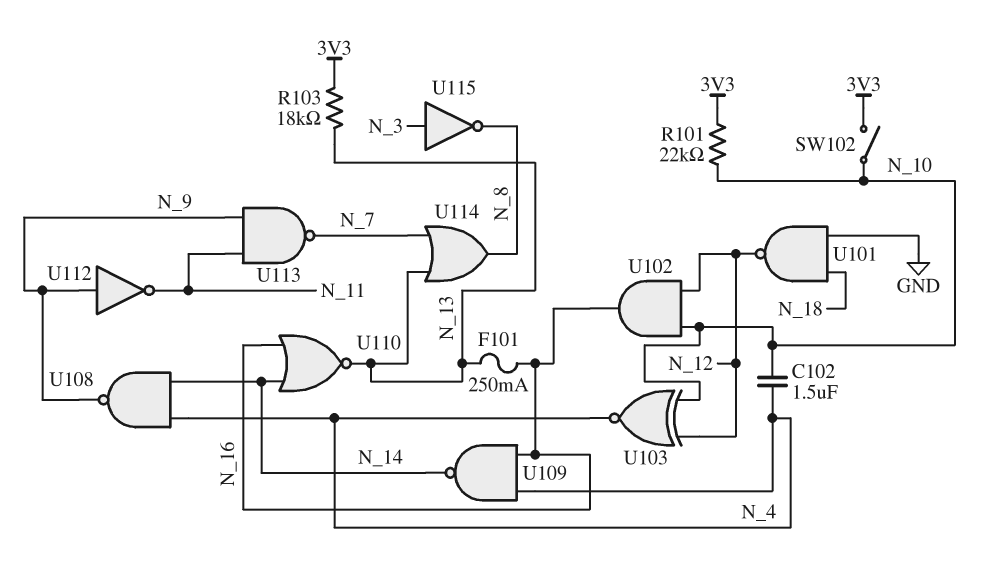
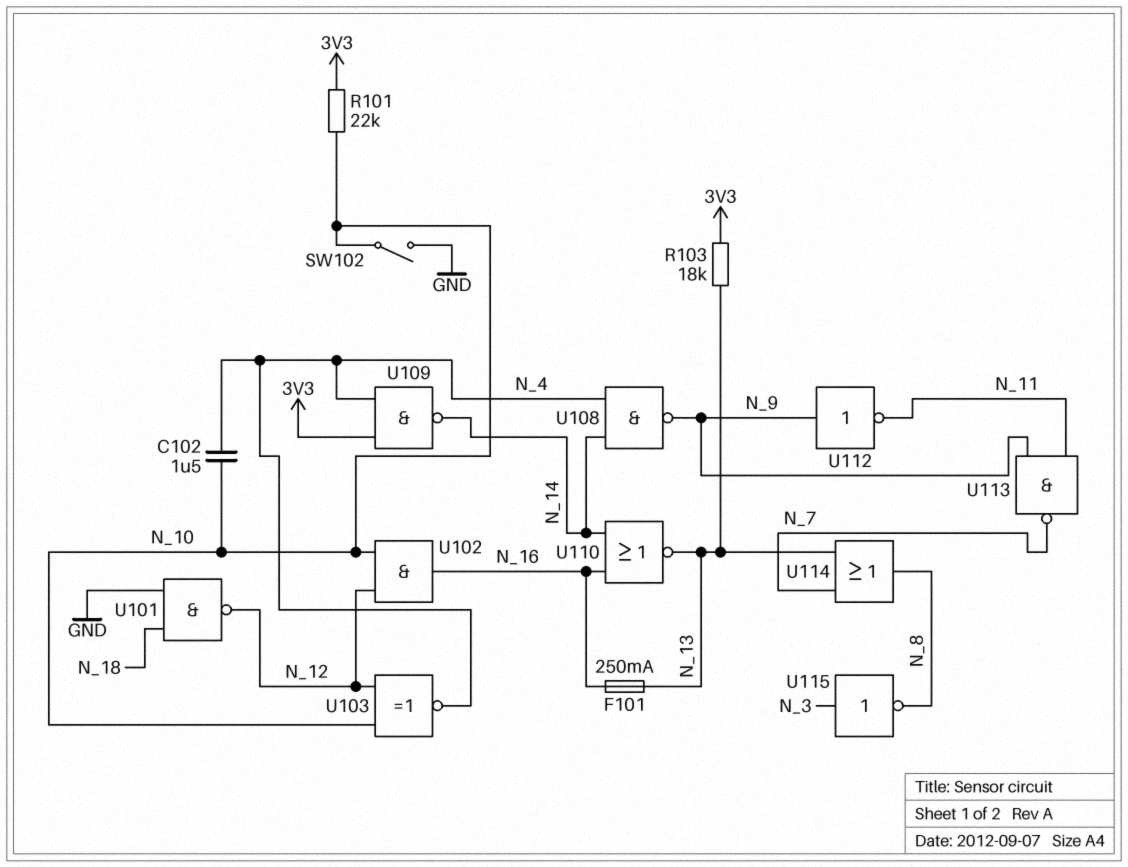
SW102: switch (3V3, N_10) -> switch (GND, N_10)
U109: NAND (in N_4, in N_16, out N_14) -> NAND (in 3V3, in N_4, out N_14)

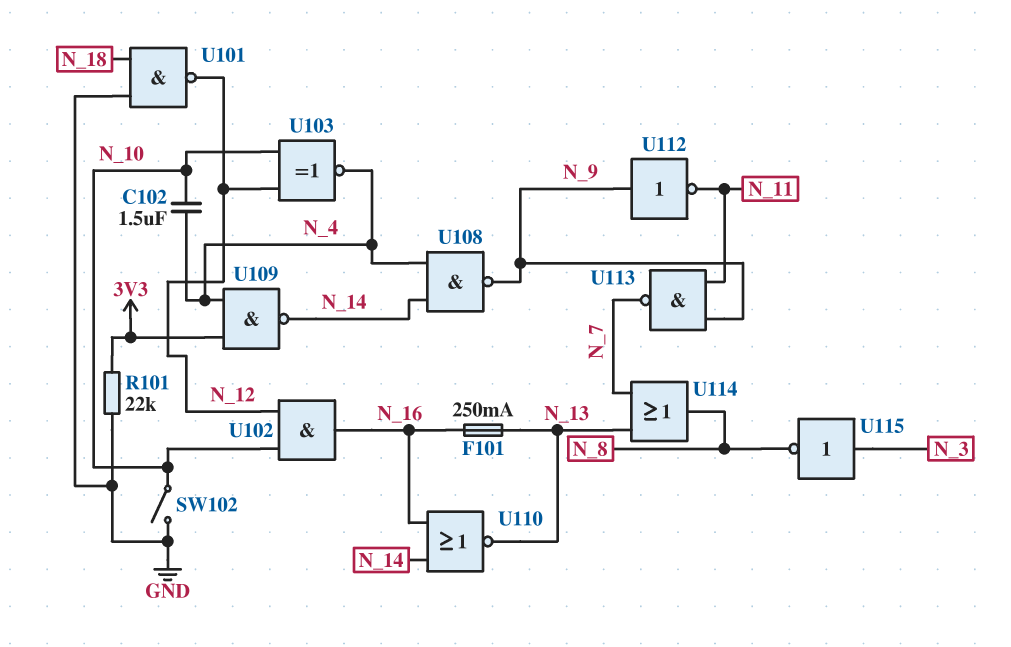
R101: 22k (3V3, N_10) -> 22k (3V3, GND)
R103: 18k (3V3, N_13) -> none

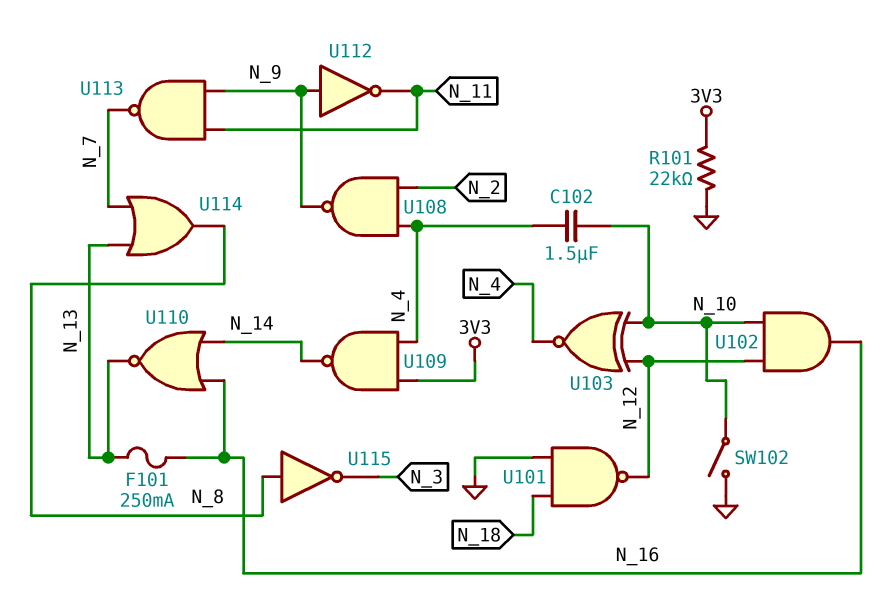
U108: NAND (in N_4, in N_14, out N_9) -> NAND (in N_2, in N_4, out N_9)
U115: NOT (in N_3, out N_8) -> NOT (in N_8, out N_3)

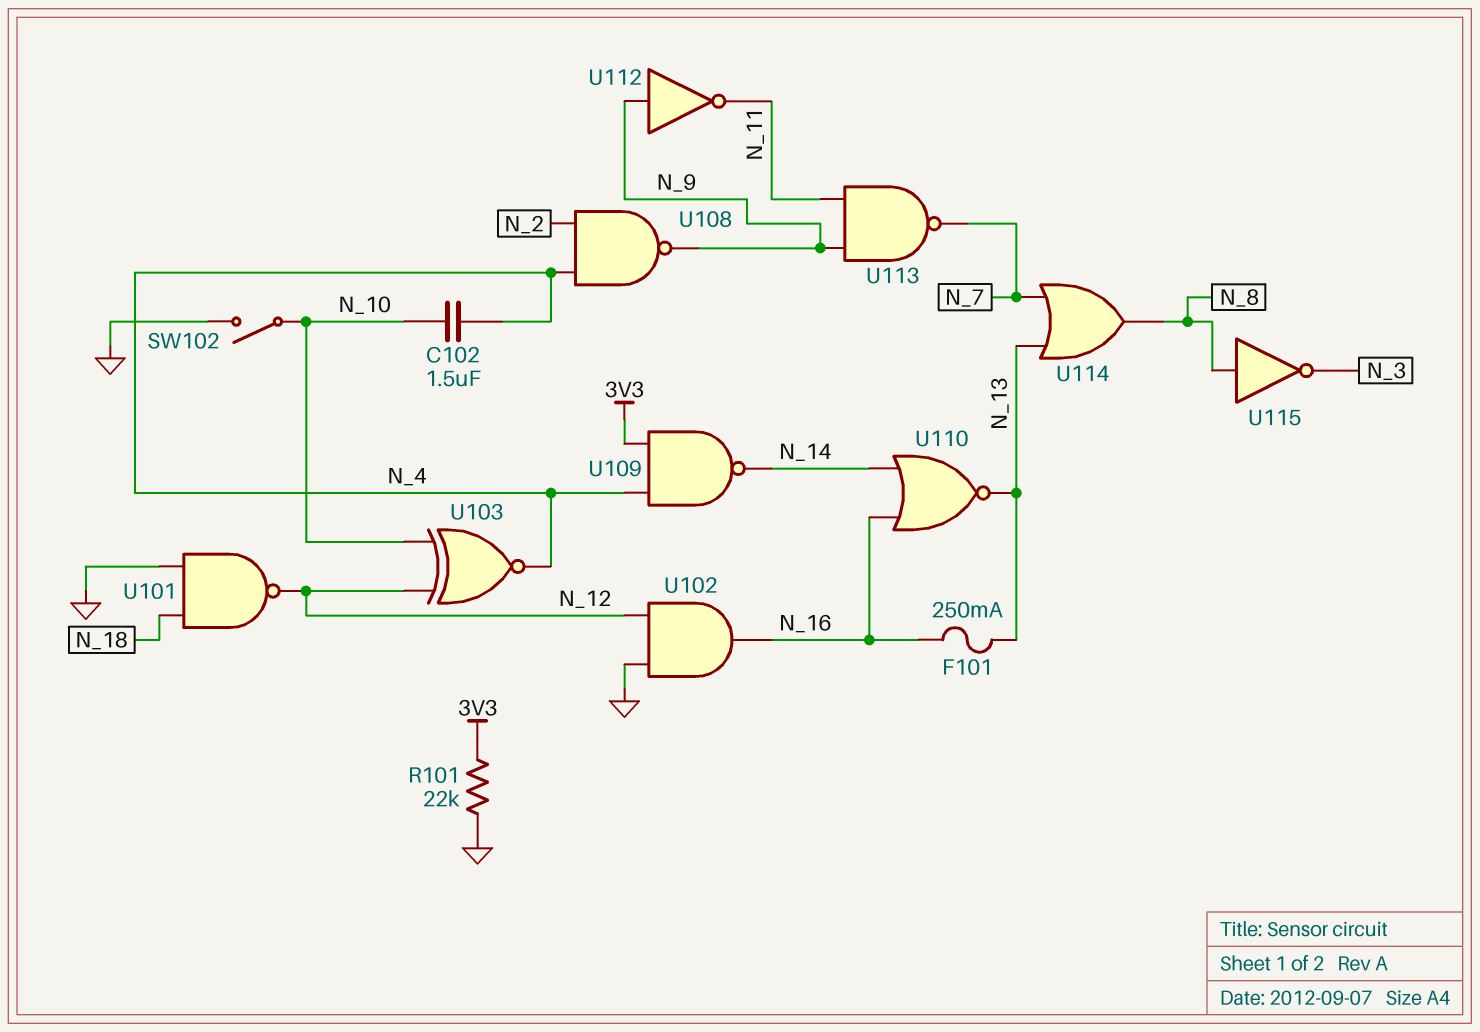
U102: AND (in N_10, in N_12, out N_16) -> AND (in GND, in N_12, out N_16)

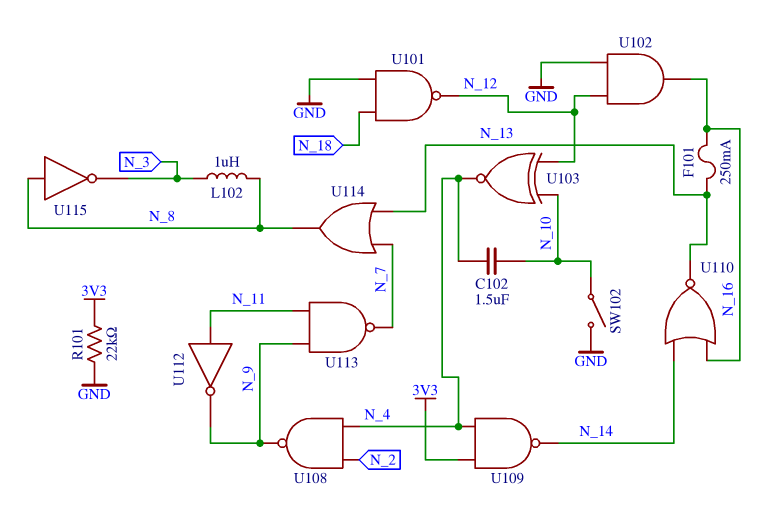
L102: none -> 1uH (N_3, N_8)
U112: NOT (in N_9, out N_11) -> NOT (in N_11, out N_9)

